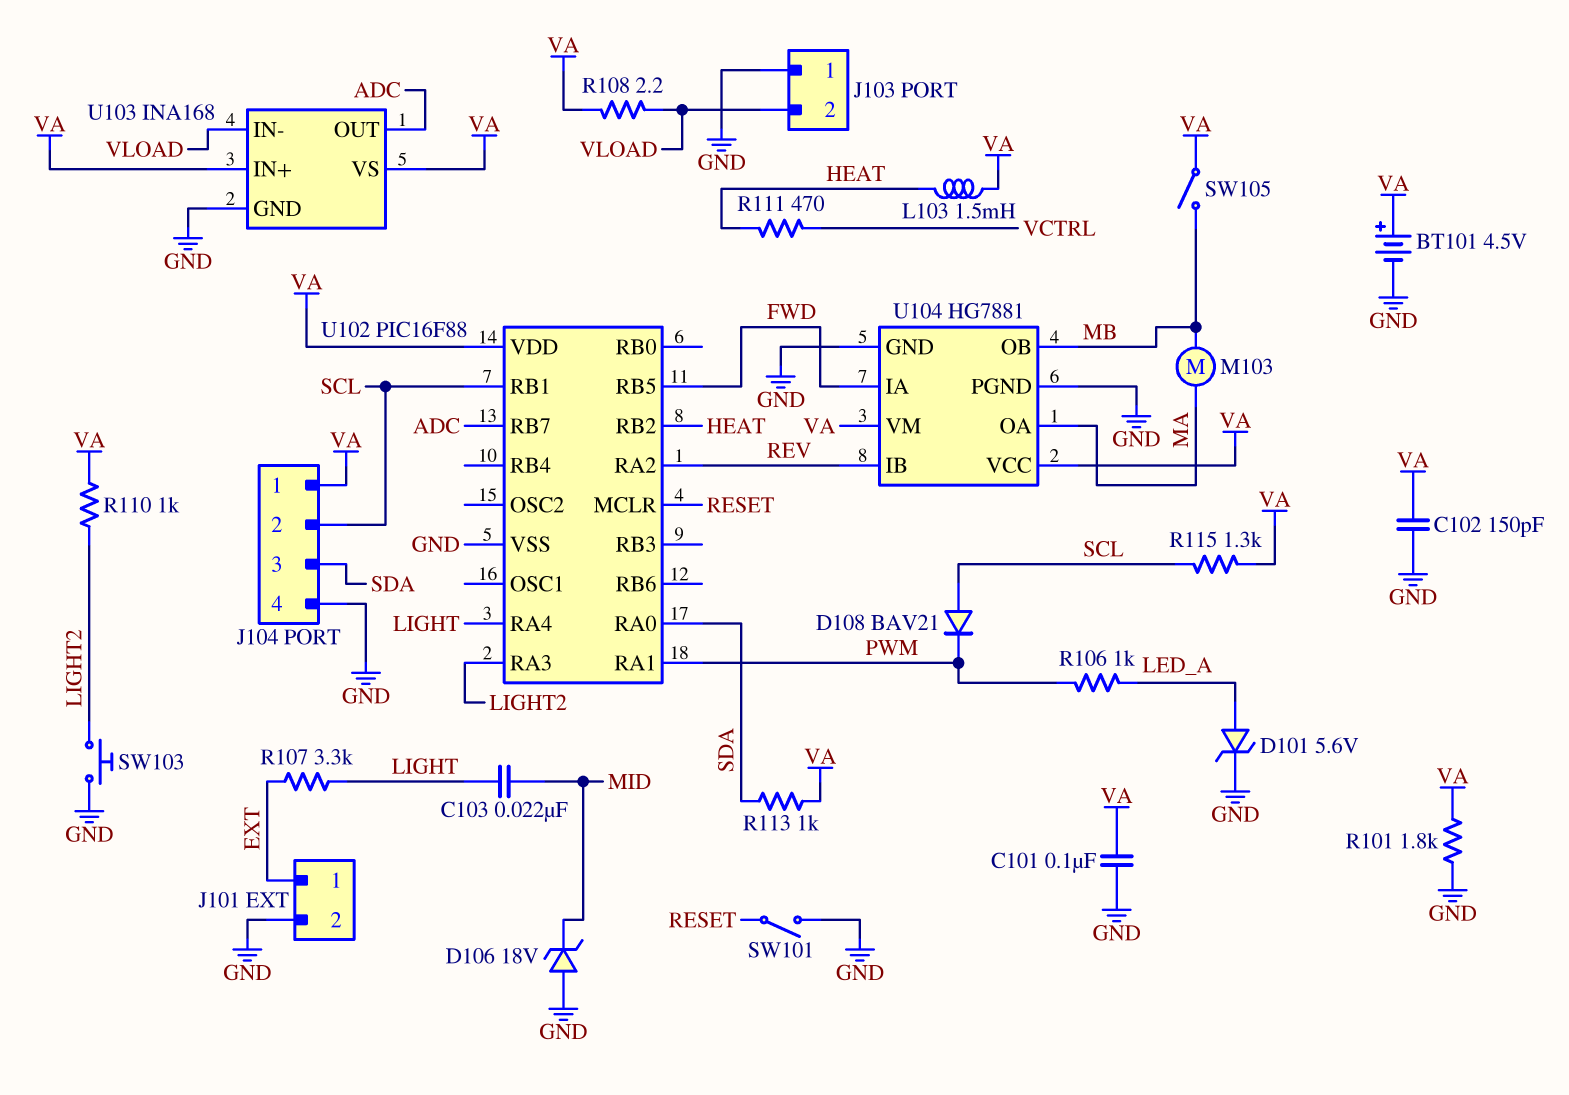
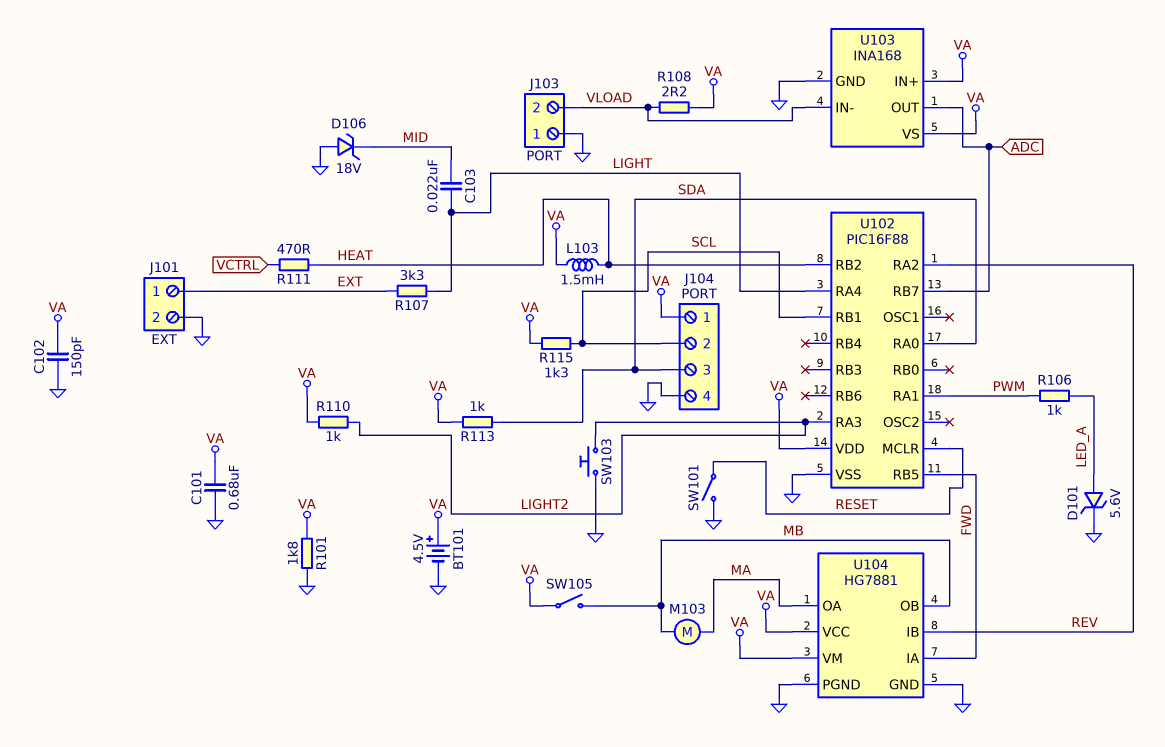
C101: 100nF (GND, VA) -> 680nF (GND, VA)
D108: diode BAV21 (A SCL, K PWM) -> none

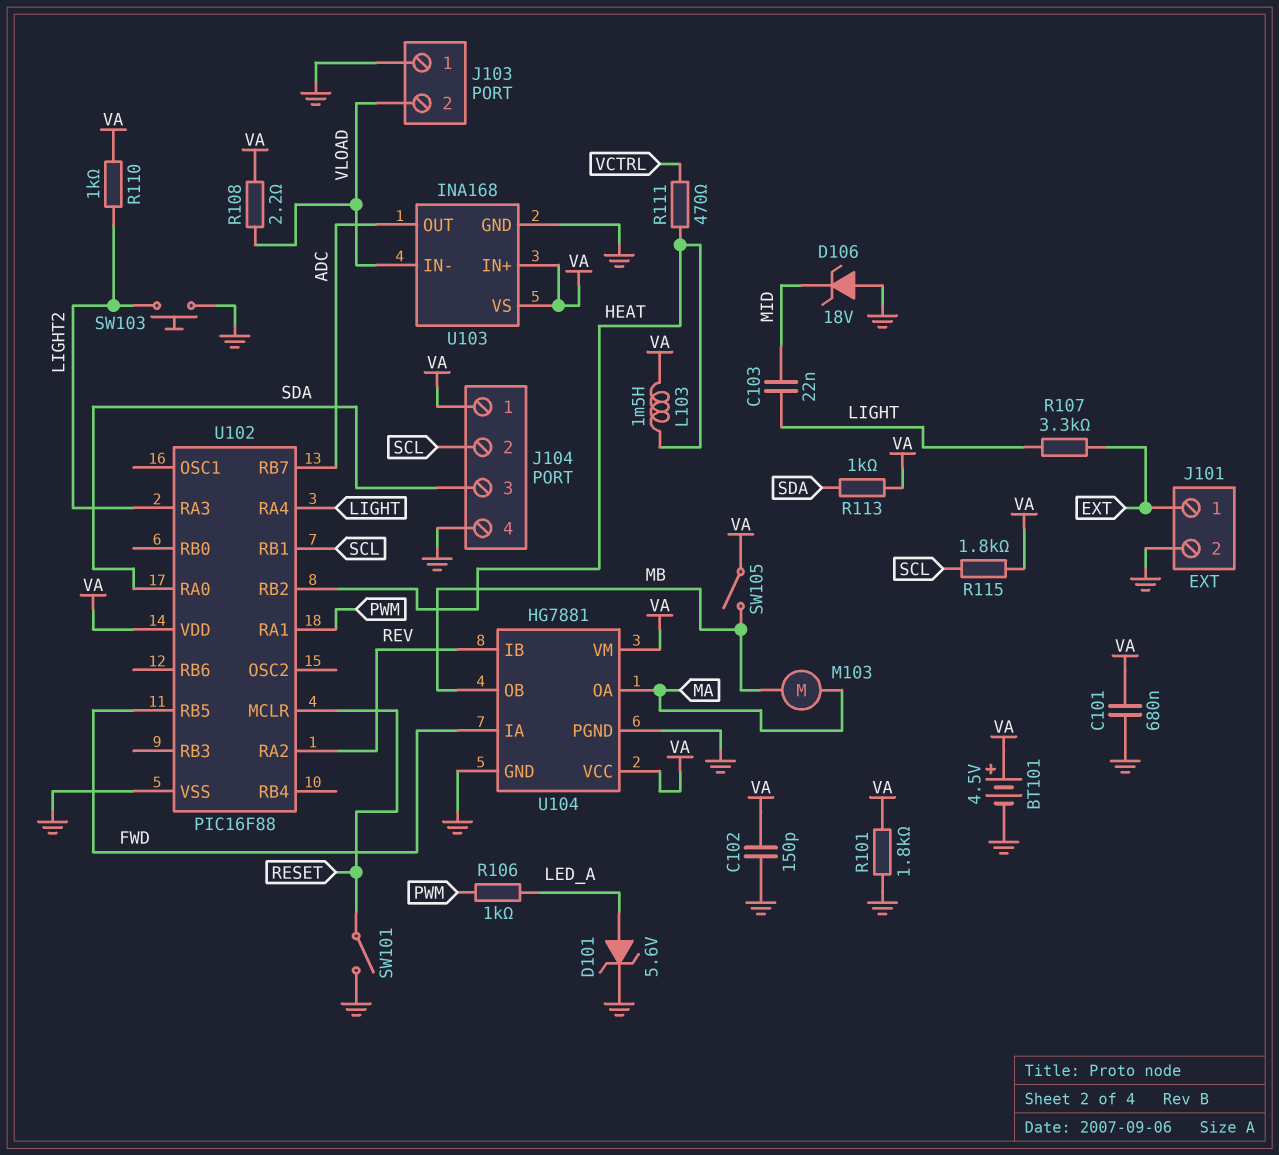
R115: 1.3k (SCL, VA) -> 1.8k (SCL, VA)

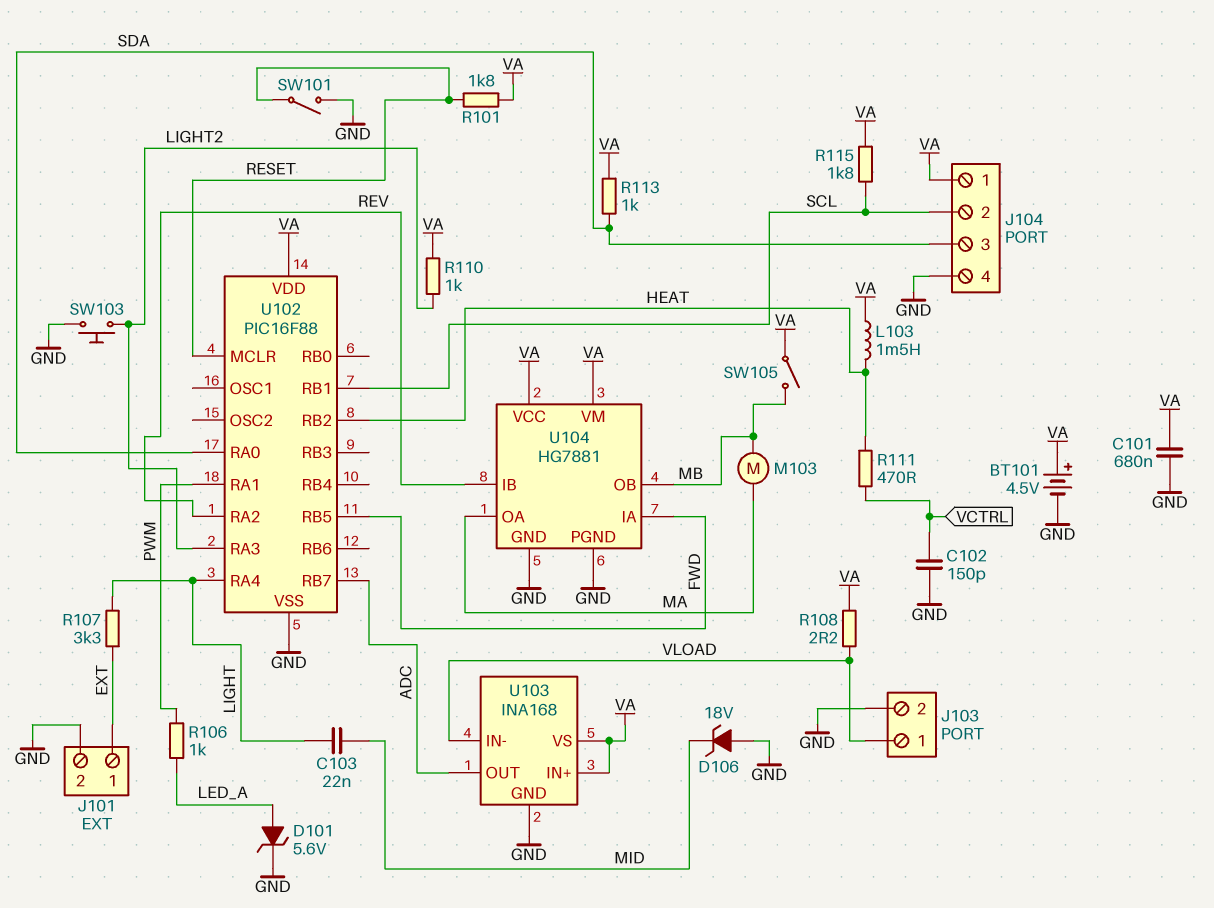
C102: 150pF (GND, VA) -> 150pF (GND, VCTRL)
J103 pin 1: GND -> VLOAD
J103 pin 2: VLOAD -> GND
R101: 1.8k (GND, VA) -> 1.8k (RESET, VA)

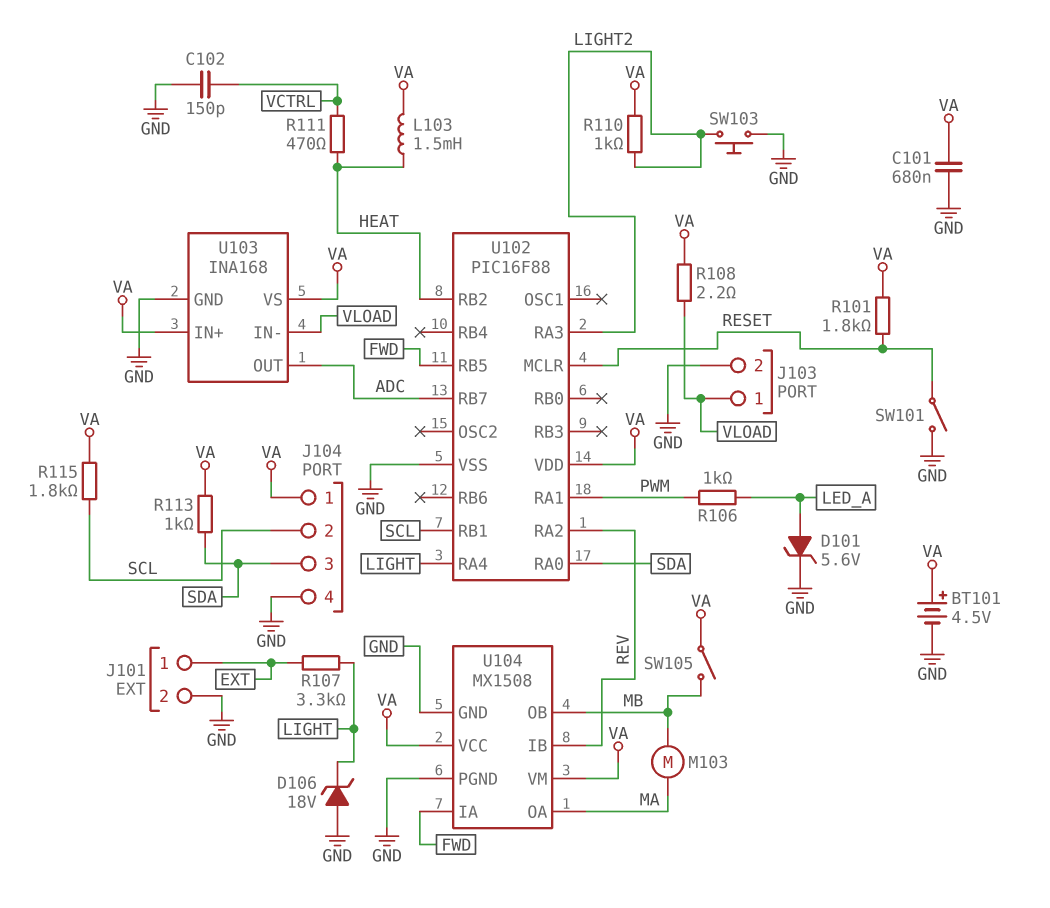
C103: 22nF (LIGHT, MID) -> none
D106: zener 18V (A GND, K MID) -> zener 18V (A GND, K LIGHT)
U104: HG7881 -> MX1508

